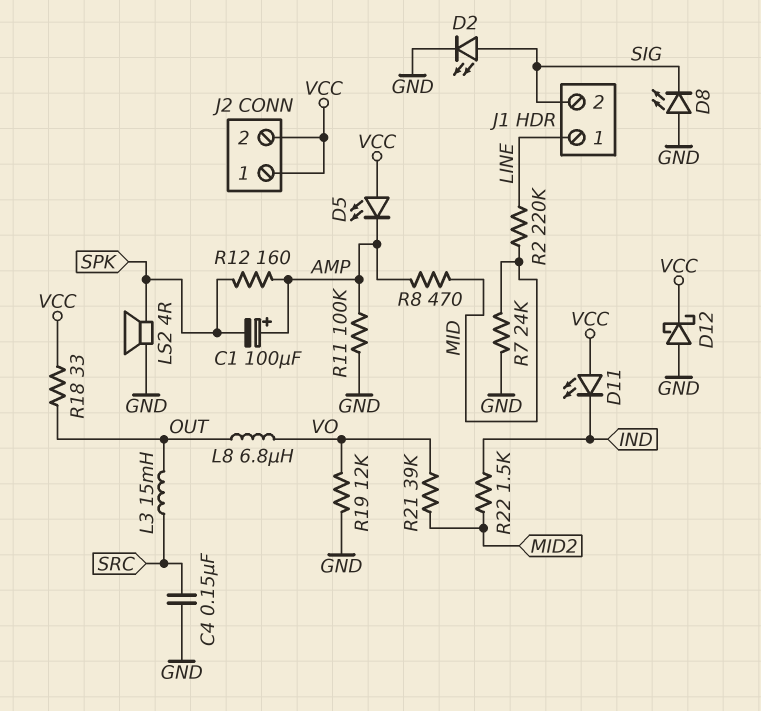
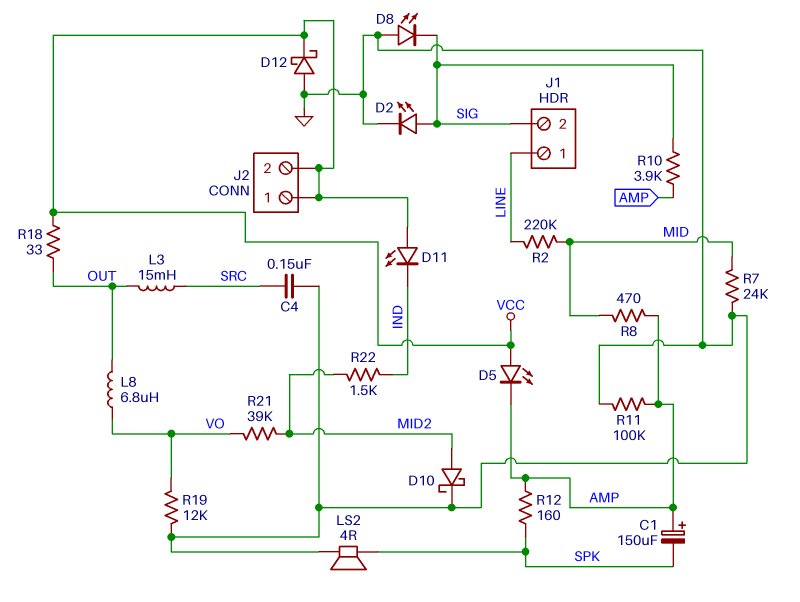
C1: 100uF (plus AMP, minus SPK) -> 150uF (plus AMP, minus SPK)
D10: none -> schottky (A MID2, K GND)
R10: none -> 3.9k (AMP, SIG)

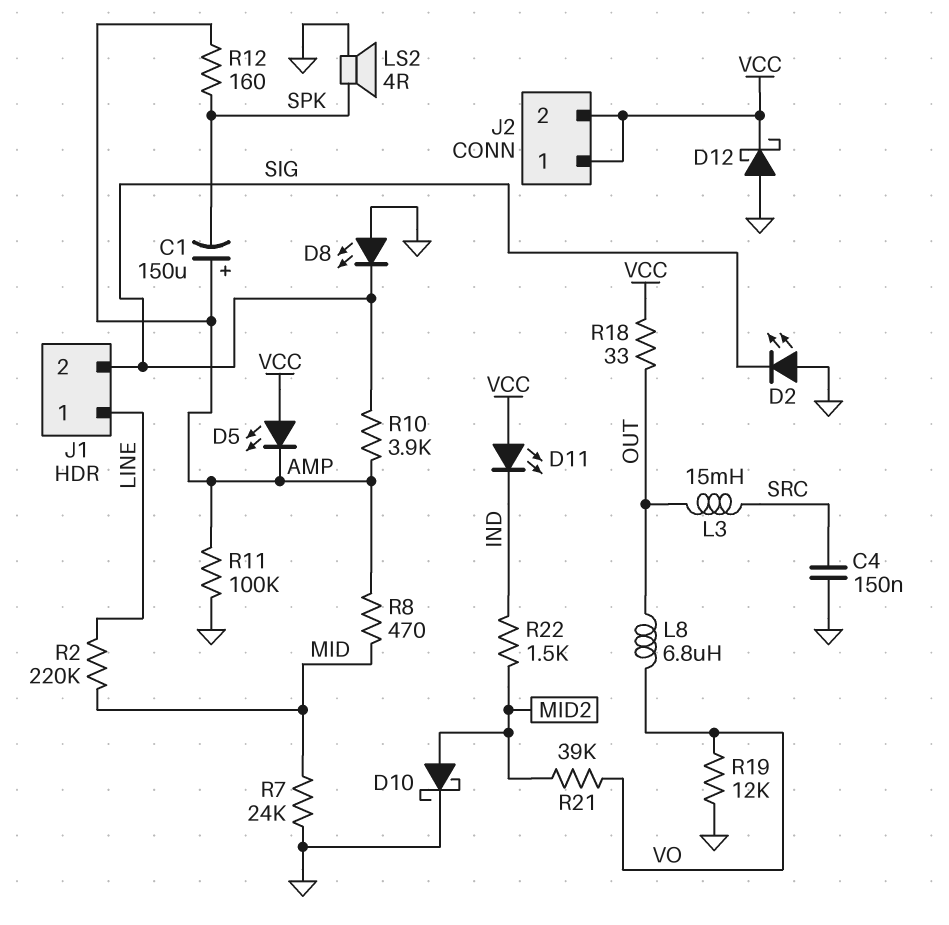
D2: LED (A SIG, K GND) -> LED (A GND, K SIG)

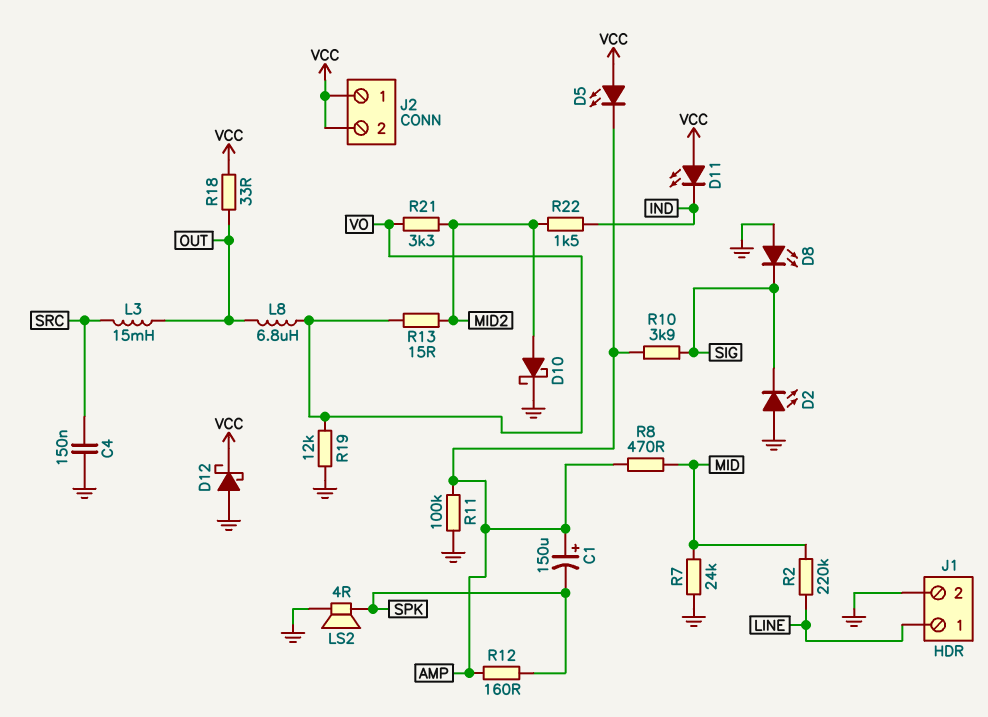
J1 pin 2: SIG -> GND
R13: none -> 15 (MID2, VO)
R21: 39k (MID2, VO) -> 3.3k (MID2, VO)

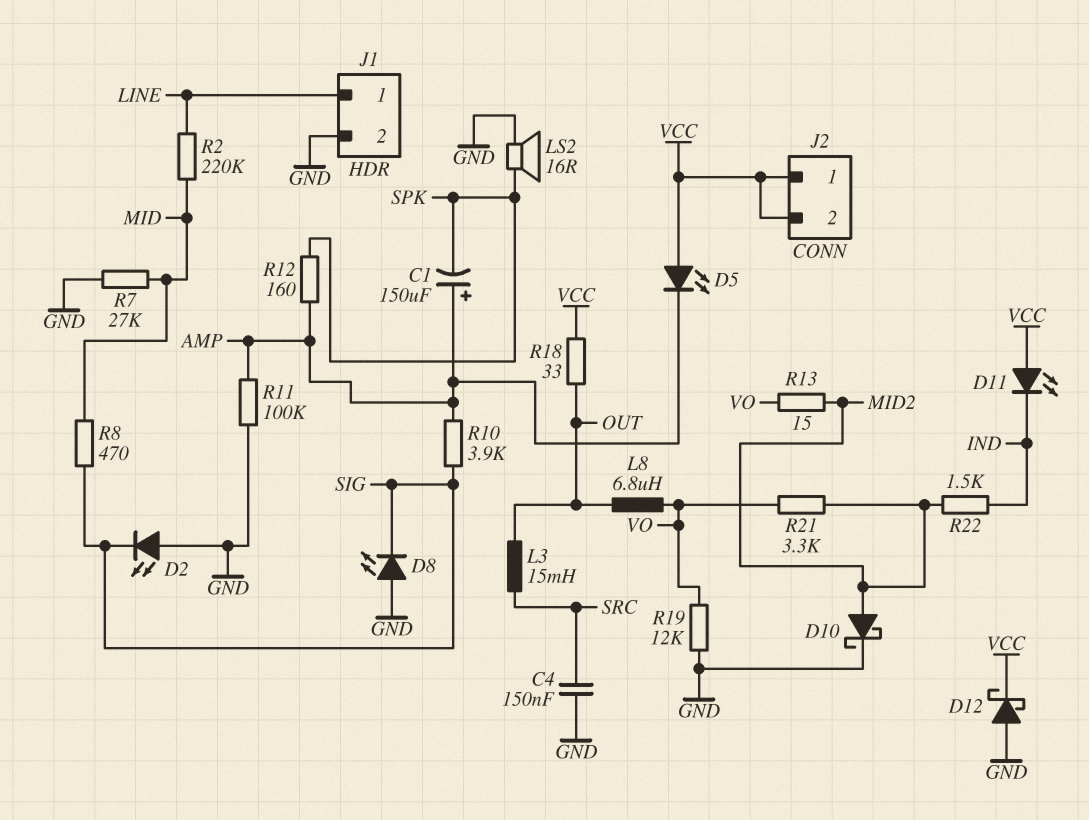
LS2: speaker 4R (GND, SPK) -> speaker 16R (GND, SPK)
R7: 24k (GND, MID) -> 27k (GND, MID)
R8: 470 (AMP, MID) -> 470 (MID, SIG)

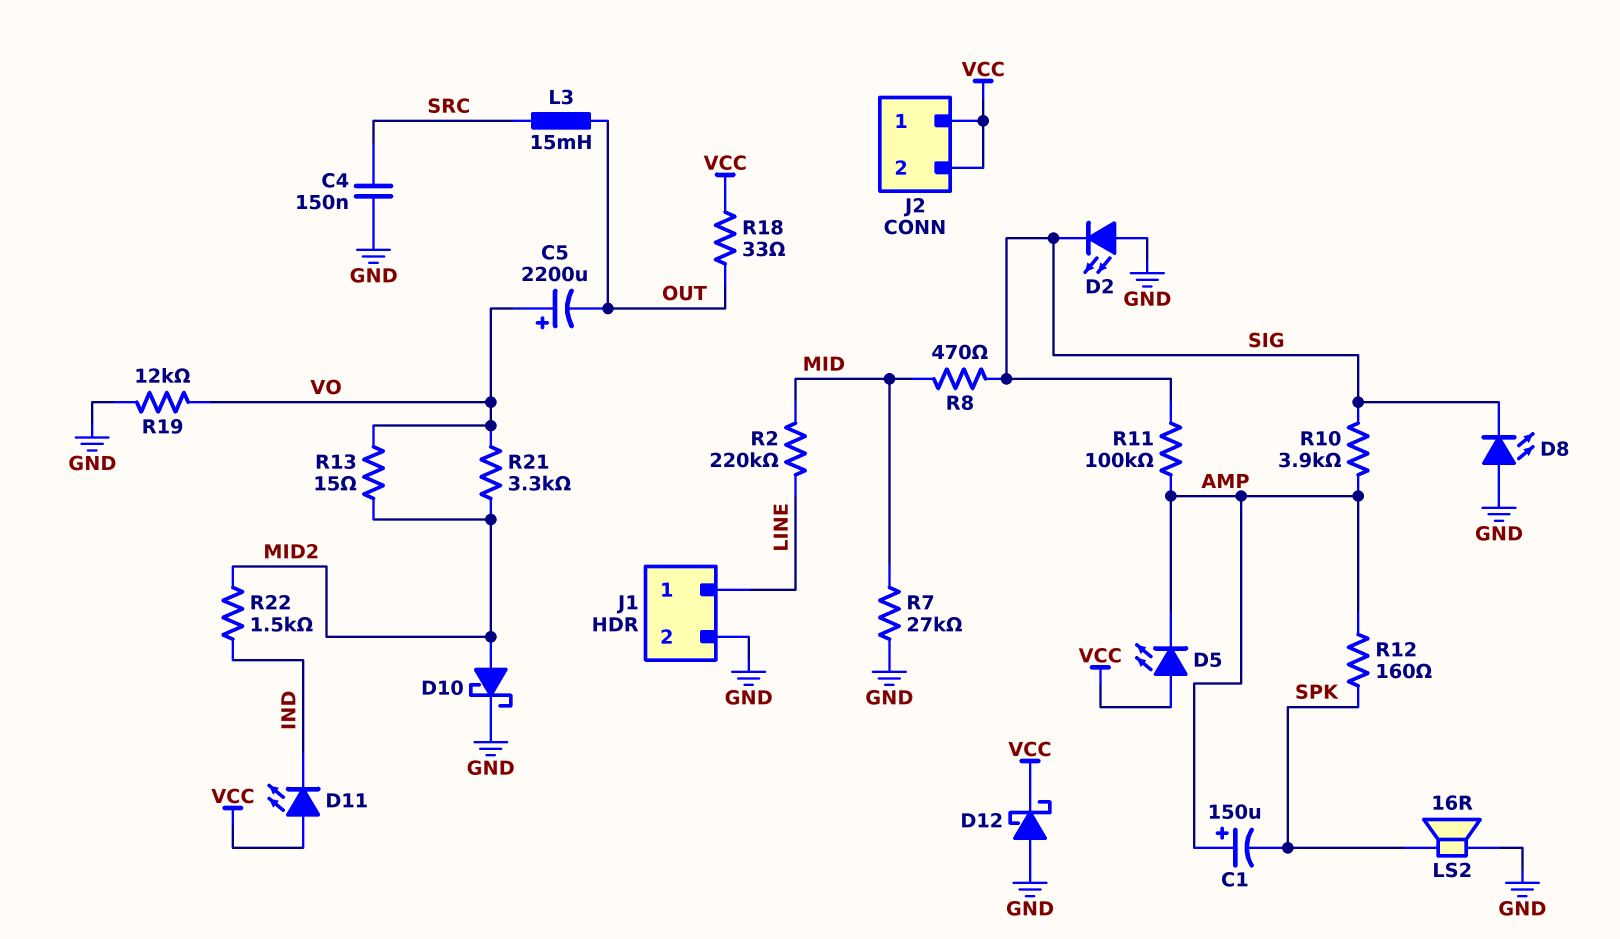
C5: none -> 2200uF (plus VO, minus OUT)
L8: 6.8uH (OUT, VO) -> none
R11: 100k (AMP, GND) -> 100k (AMP, SIG)

